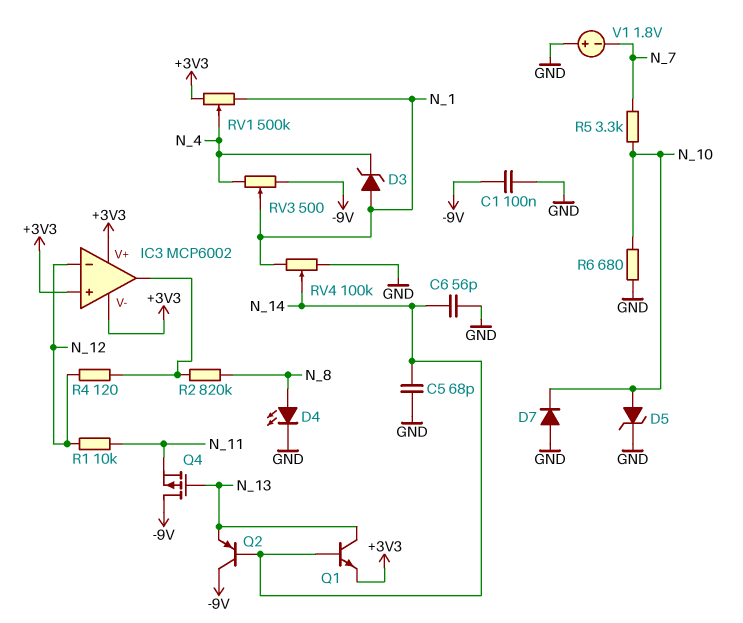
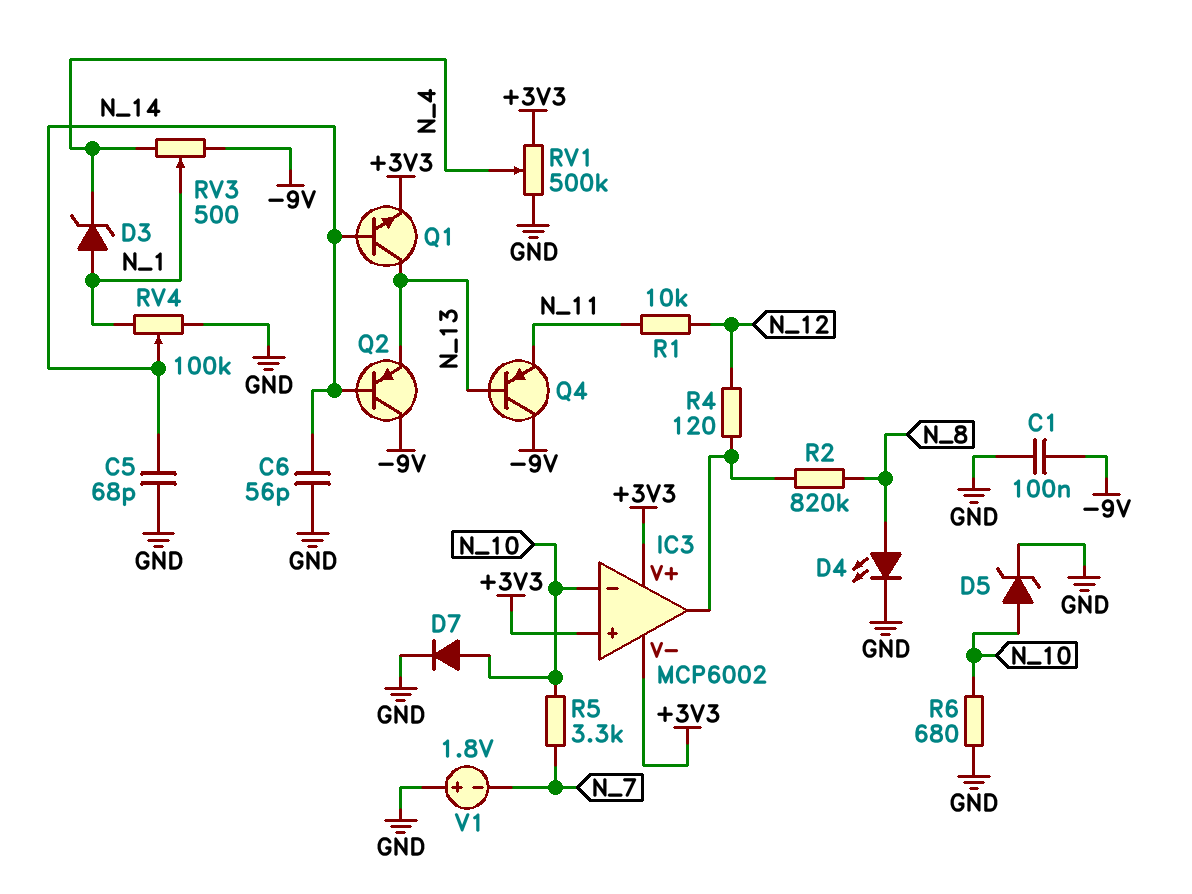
D7: diode (A GND, K N_10) -> diode (A N_10, K GND)
IC3 pin in-: N_12 -> N_10
Q4: PMOS (G N_13, D -9V, S N_11) -> PNP (B N_13, C -9V, E N_11)
RV1: 500k (+3V3, N_1, wiper N_4) -> 500k (+3V3, GND, wiper N_4)

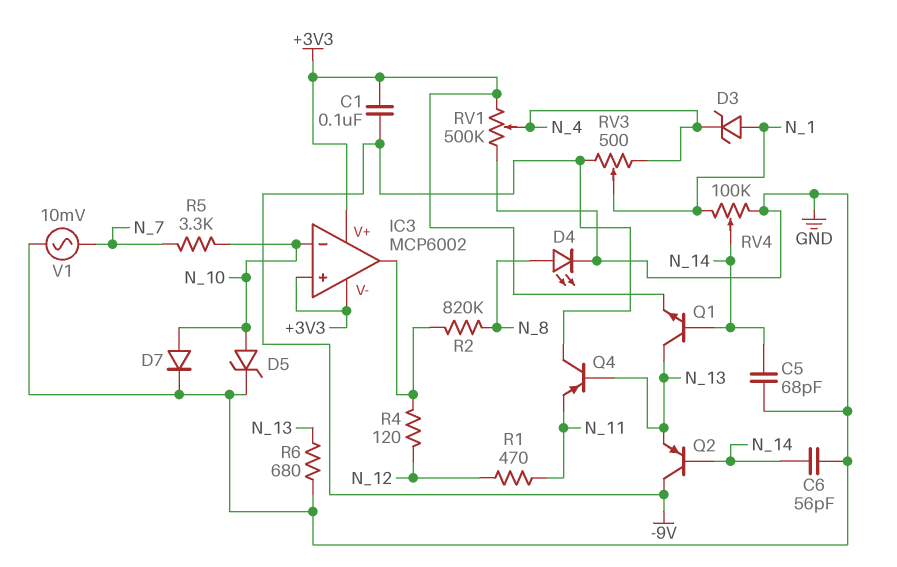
C1: 100nF (-9V, GND) -> 100nF (+3V3, -9V)
R1: 10k (N_11, N_12) -> 470 (N_11, N_12)
R6: 680 (GND, N_10) -> 680 (GND, N_13)
V1: 1.8V (plus GND, minus N_7) -> AC 10mV (GND, N_7)

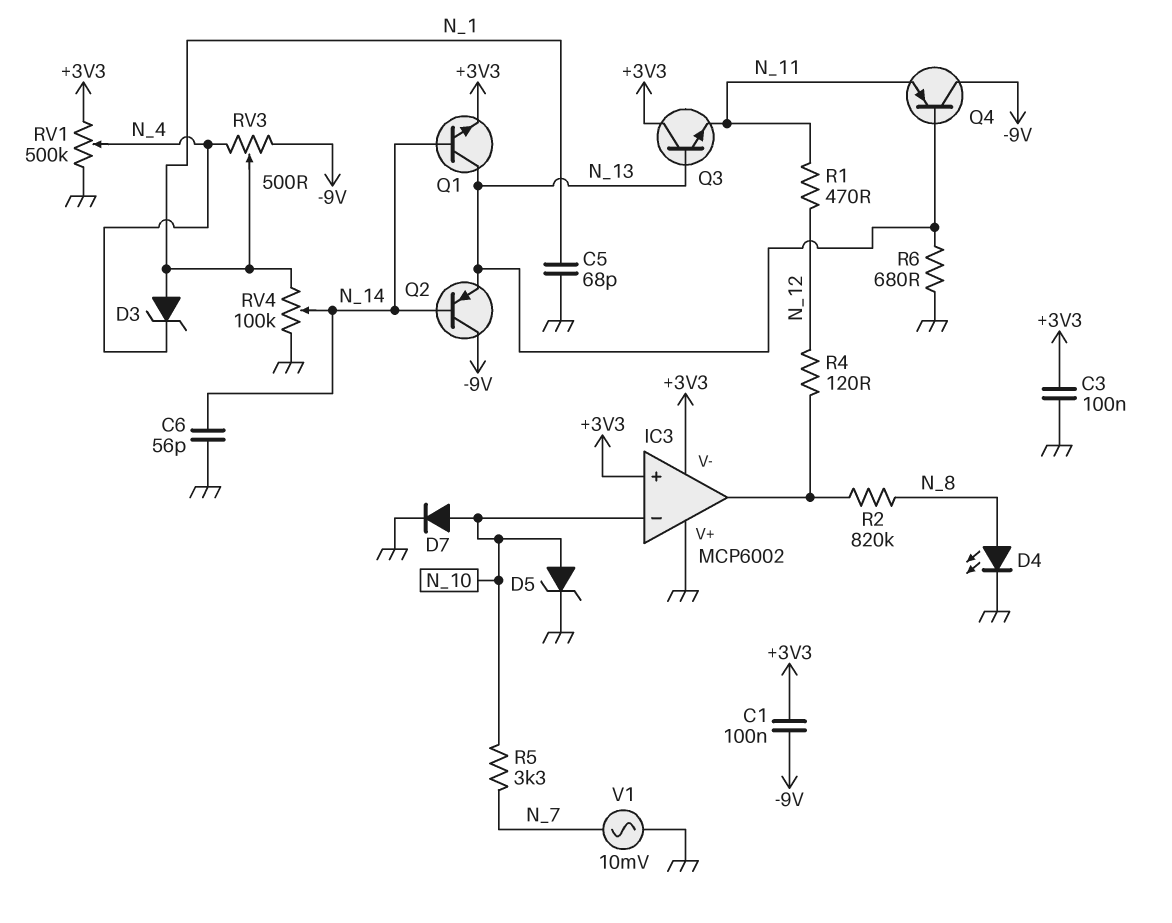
C3: none -> 100nF (+3V3, GND)
C5: 68pF (GND, N_14) -> 68pF (GND, N_1)
IC3 pin V+: +3V3 -> GND
Q3: none -> NPN (B N_13, C +3V3, E N_11)

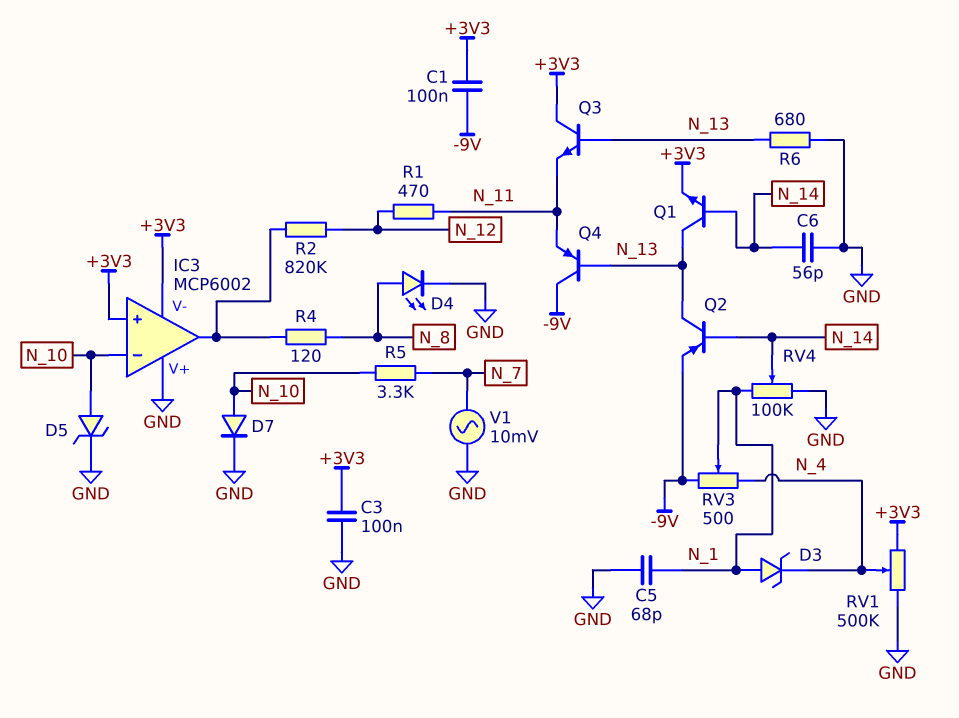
Q2: PNP (B N_14, C -9V, E N_13) -> PNP (B N_14, C N_13, E -9V)
R2: 820k (IC3/out, N_8) -> 820k (IC3/out, N_12)
R4: 120 (IC3/out, N_12) -> 120 (IC3/out, N_8)

